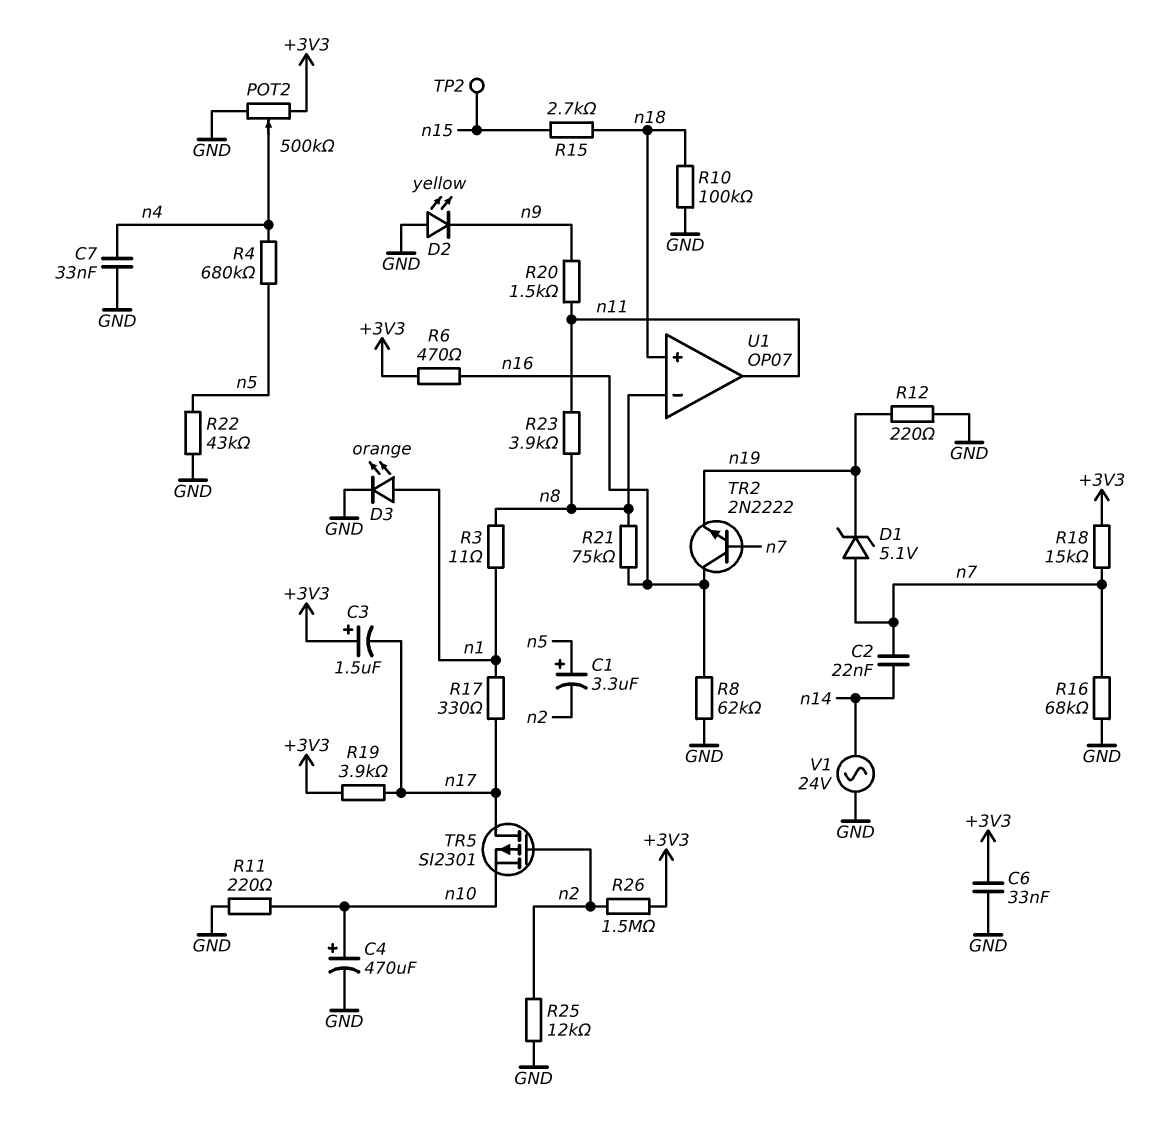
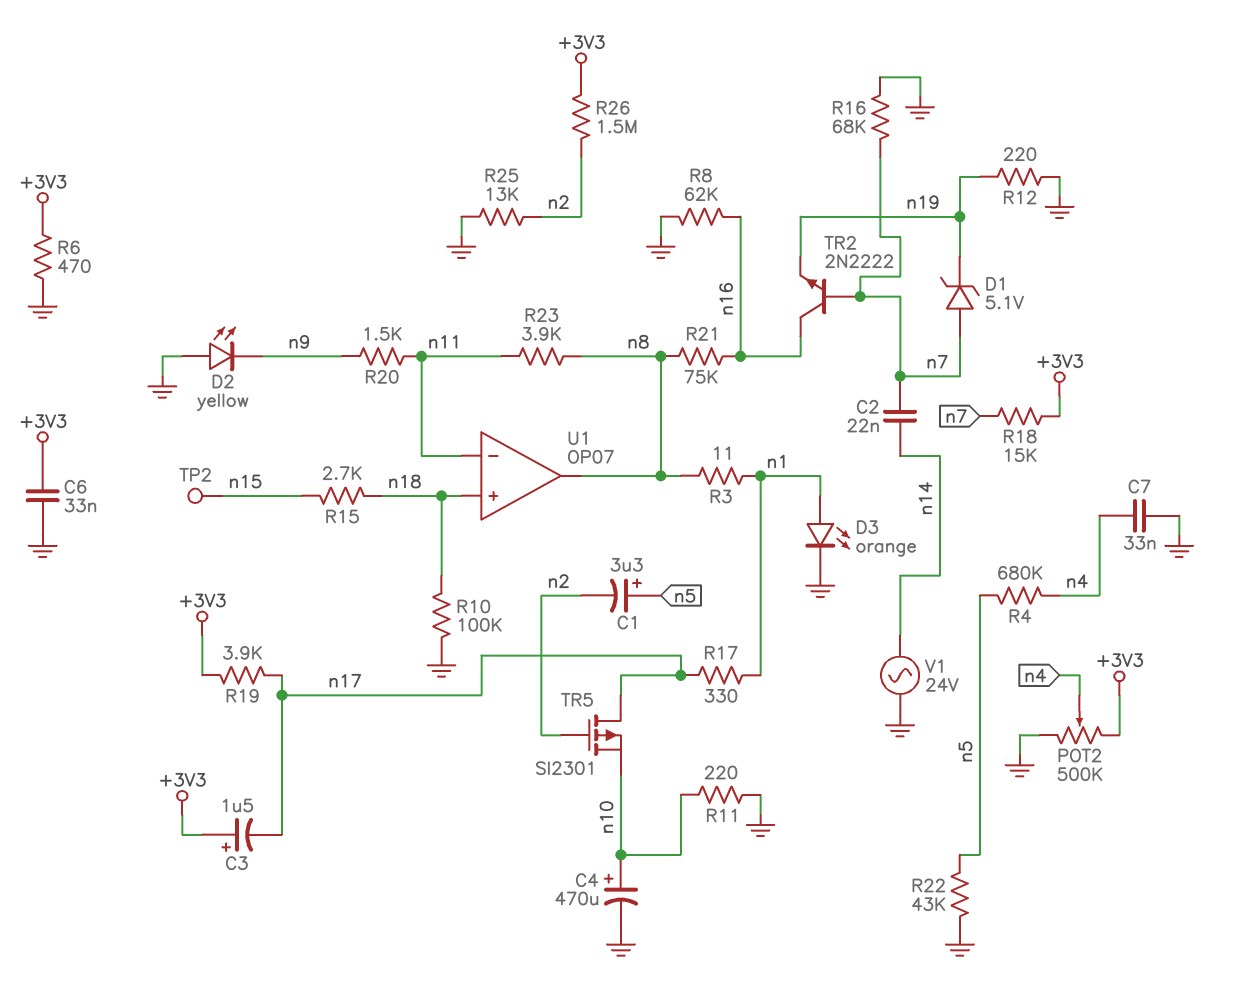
R6: 470 (+3V3, n16) -> 470 (+3V3, GND)
R25: 12k (GND, n2) -> 13k (GND, n2)
U1 pin in-: n8 -> n11
U1 pin out: n11 -> n8

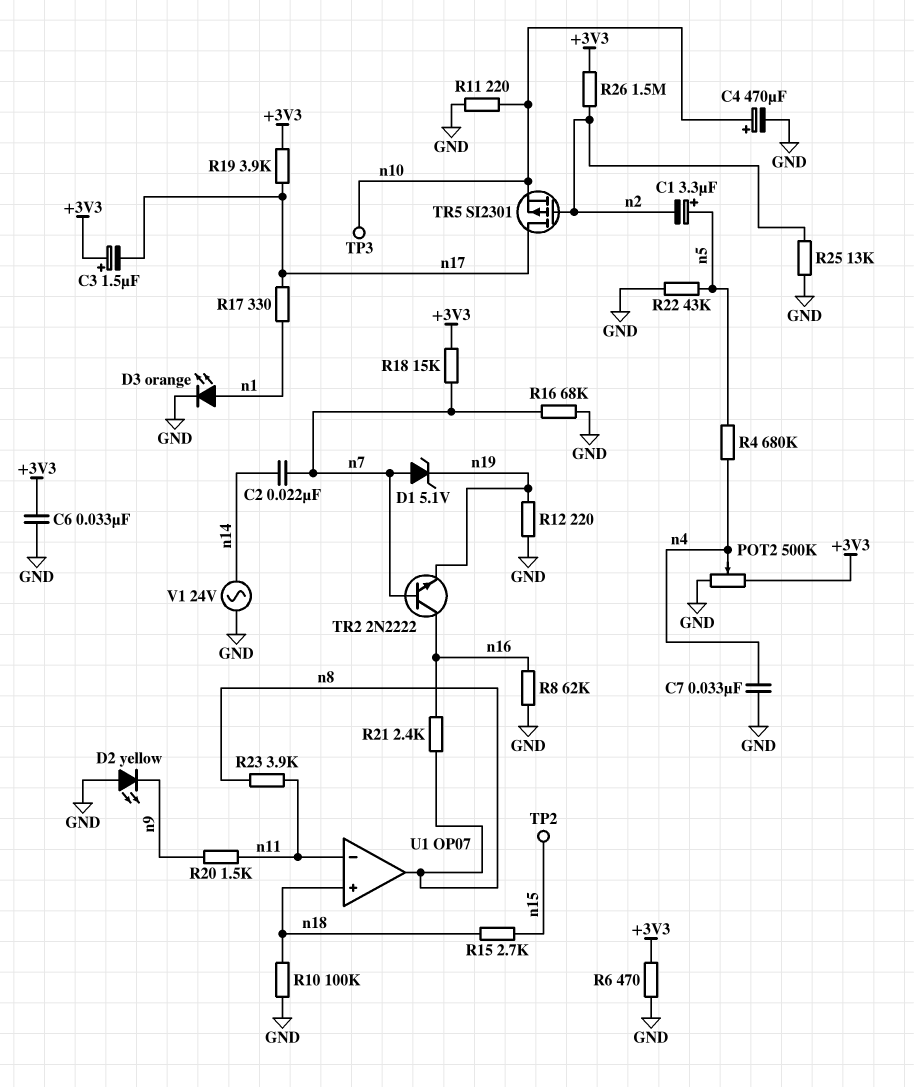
R3: 11 (n1, n8) -> none
R21: 75k (n8, n16) -> 2.4k (n8, n16)
TP3: none -> test point (n10)

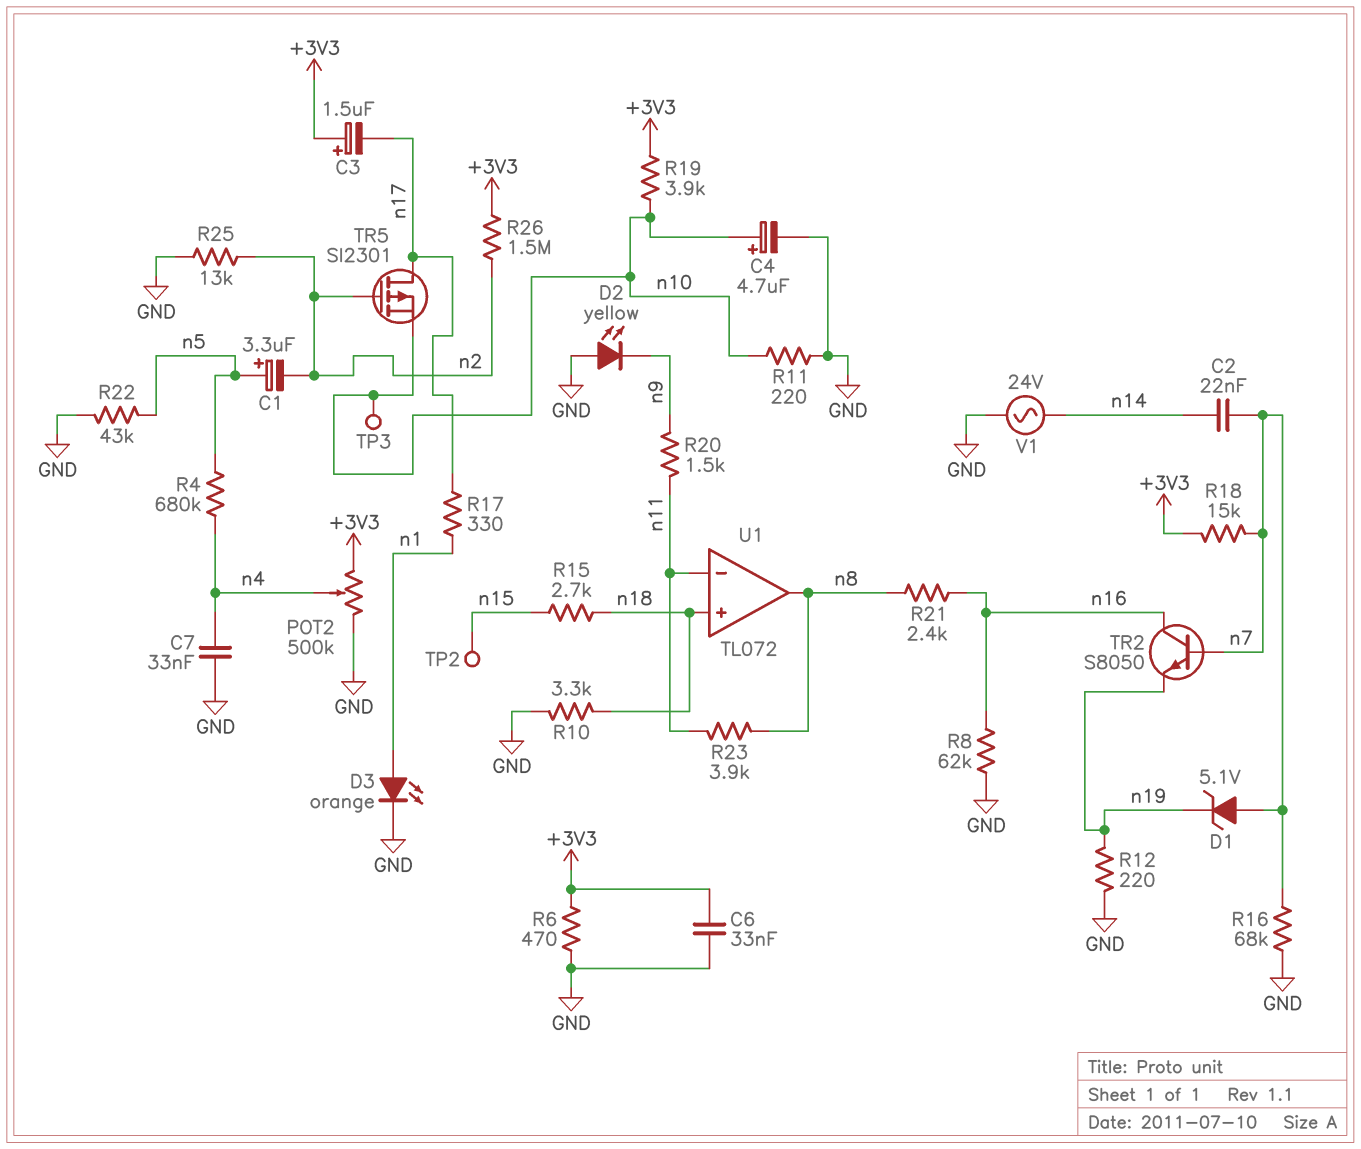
C4: 470uF (plus n10, minus GND) -> 4.7uF (plus n10, minus GND)
R10: 100k (GND, n18) -> 3.3k (GND, n18)
R19: 3.9k (+3V3, n17) -> 3.9k (+3V3, n10)
TR2: NPN 2N2222 (B n7, C n16, E n19) -> NPN S8050 (B n7, C n16, E n19)
U1: OP07 -> TL072

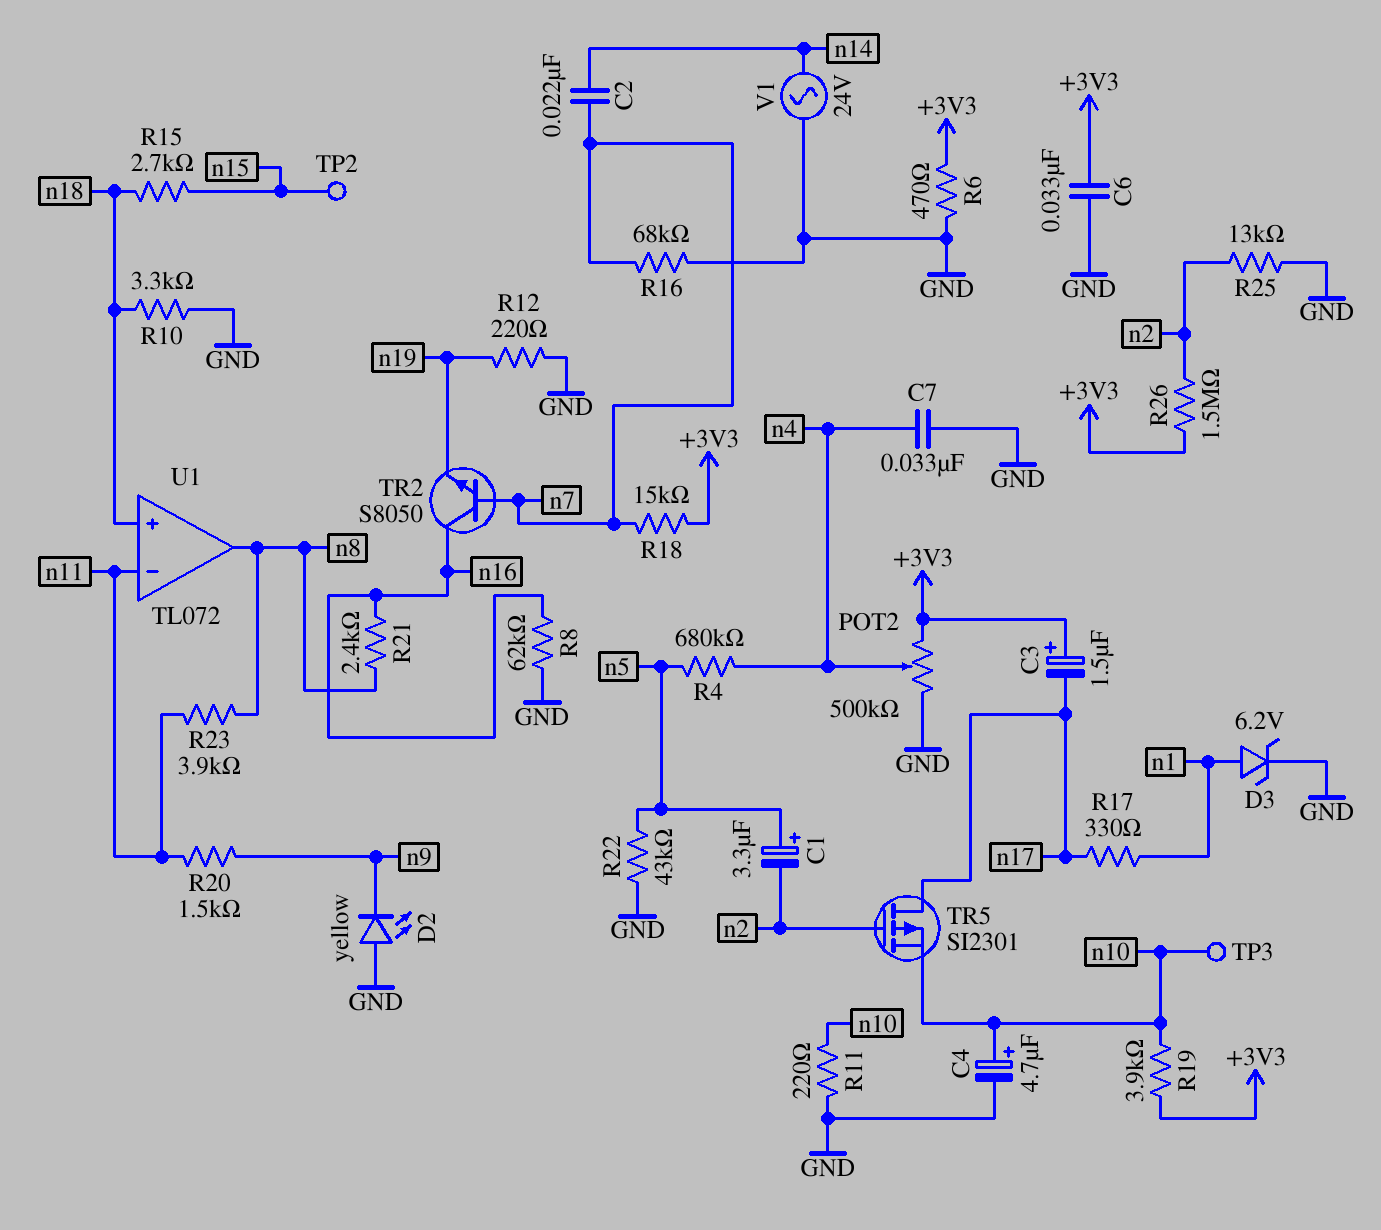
D1: zener 5.1V (A n7, K n19) -> none
D3: LED orange (A n1, K GND) -> zener 6.2V (A n1, K GND)

